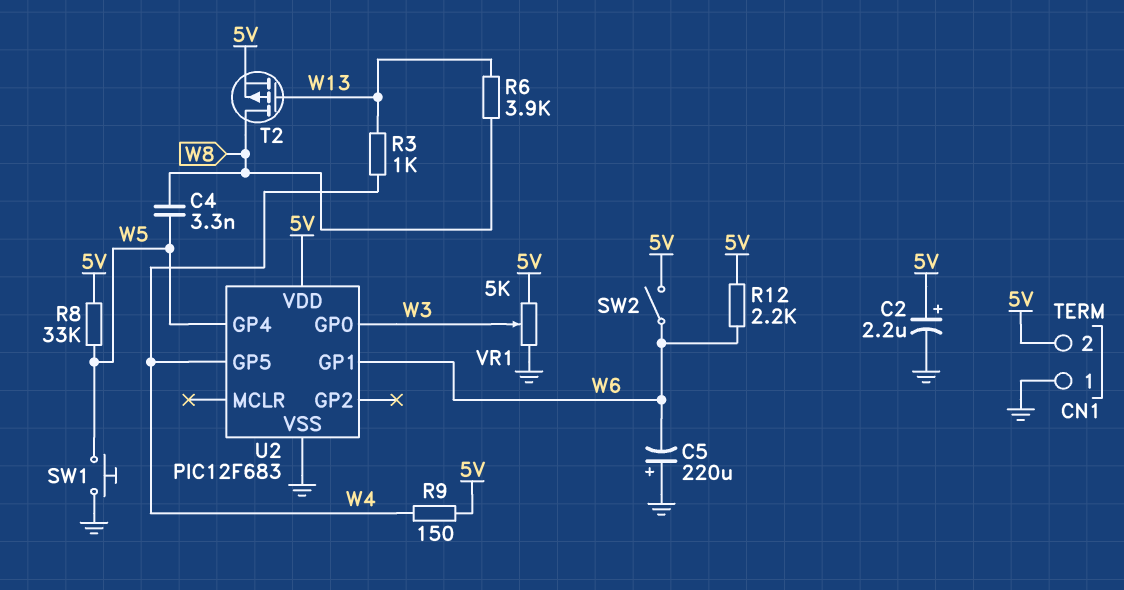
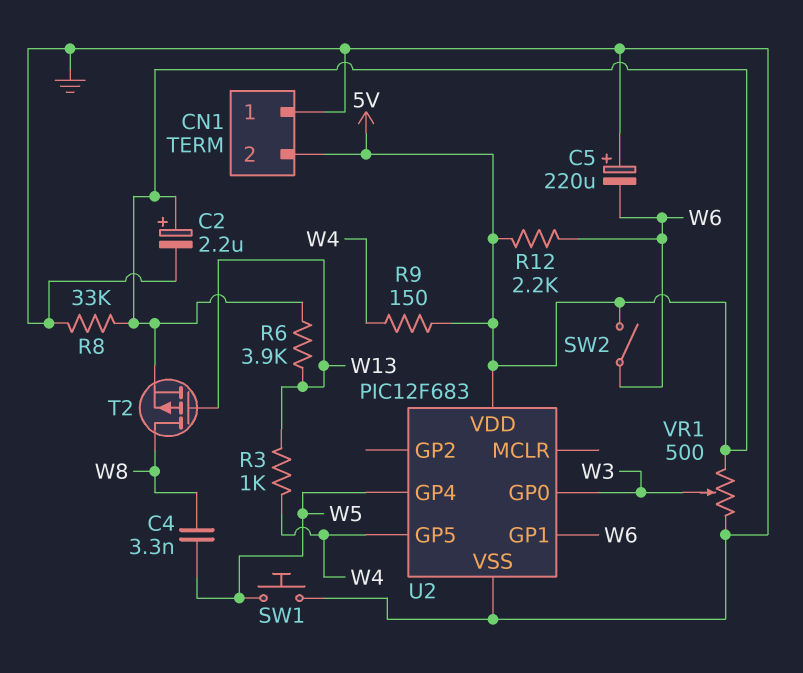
R6: 3.9k (W8, W13) -> 3.9k (5V, W13)
R8: 33k (5V, W5) -> 33k (5V, GND)
VR1: 5k (5V, GND, wiper W3) -> 500 (5V, GND, wiper W3)

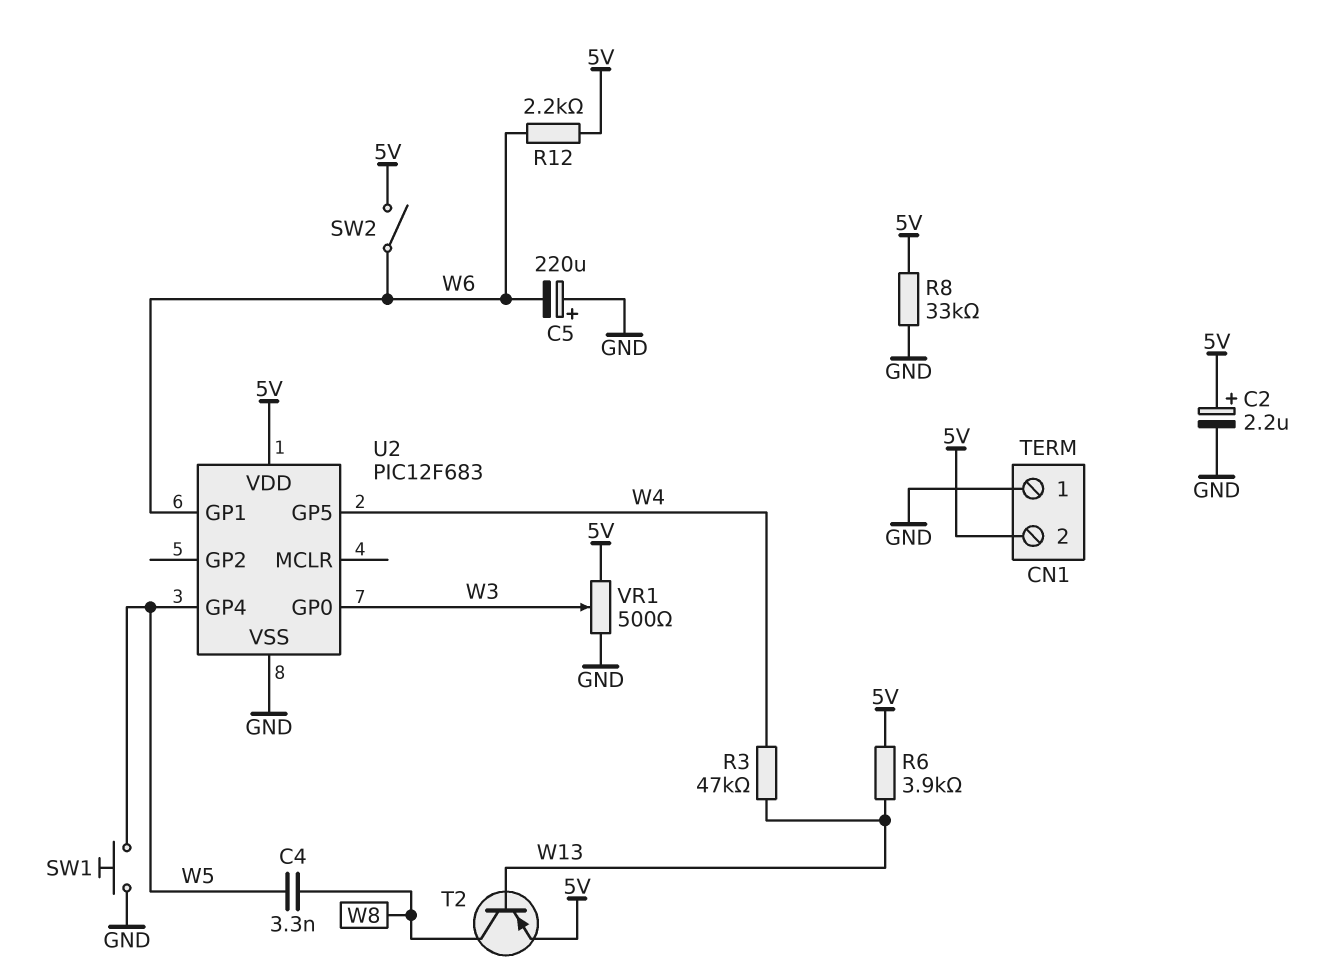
R3: 1k (W4, W13) -> 47k (W4, W13)
R9: 150 (5V, W4) -> none
T2: PMOS (G W13, D W8, S 5V) -> PNP (B W13, C W8, E 5V)

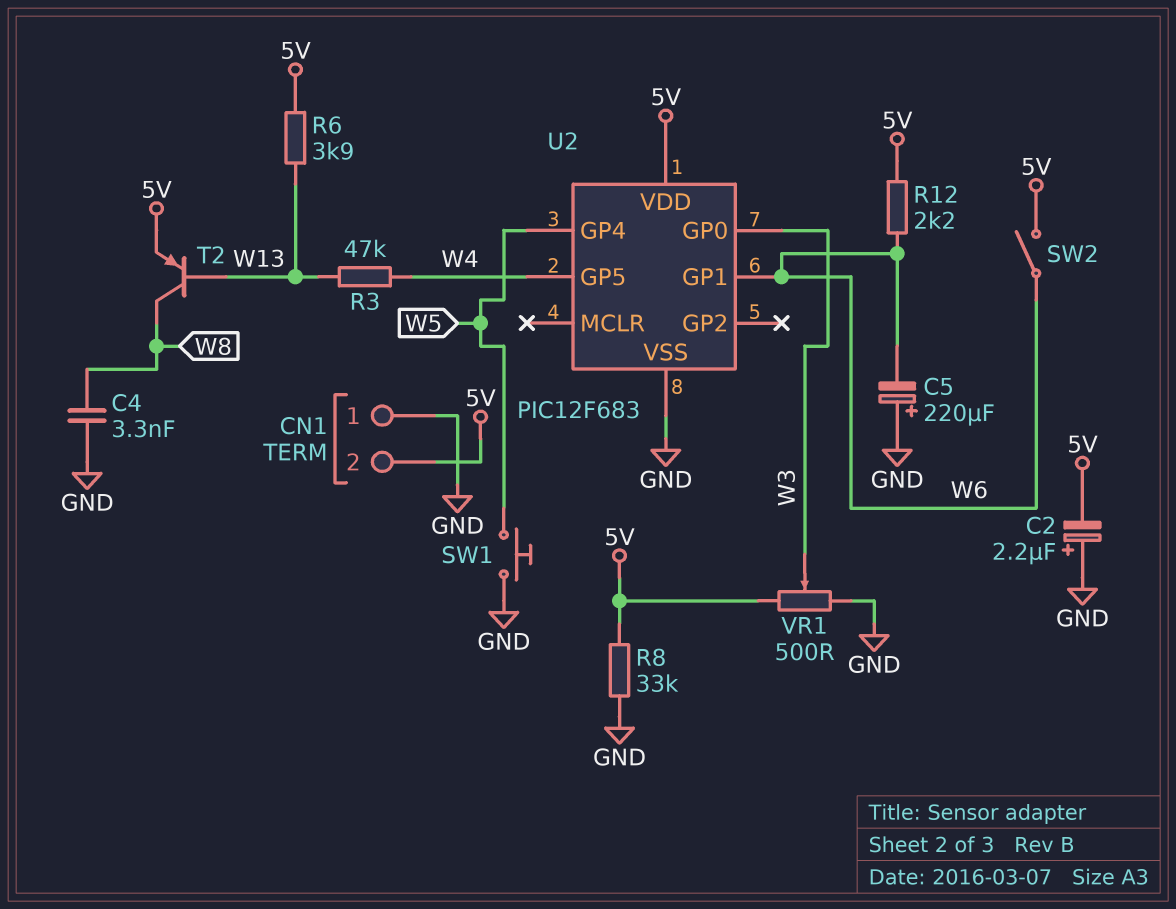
C2: 2.2uF (plus 5V, minus GND) -> 2.2uF (plus GND, minus 5V)
C4: 3.3nF (W5, W8) -> 3.3nF (GND, W8)

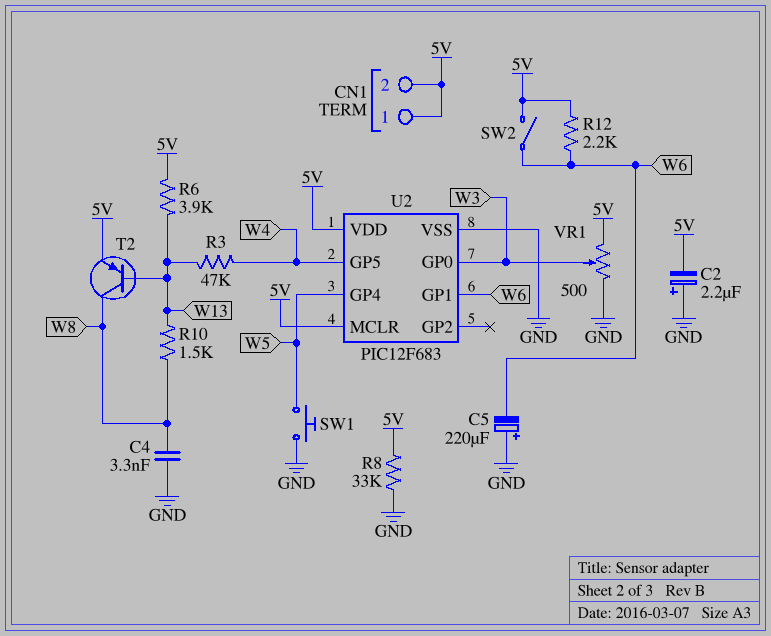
CN1 pin 1: GND -> 5V
R10: none -> 1.5k (W8, W13)
U2 pin MCLR: none -> 5V

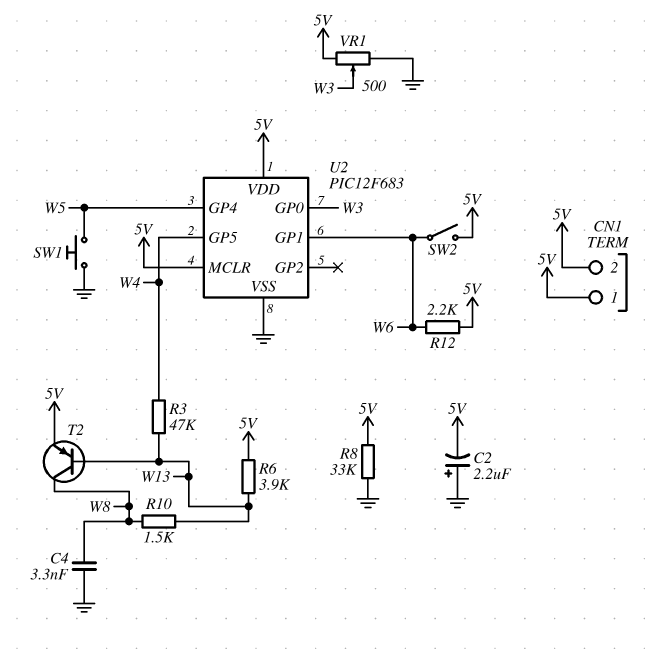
C5: 220uF (plus GND, minus W6) -> none

